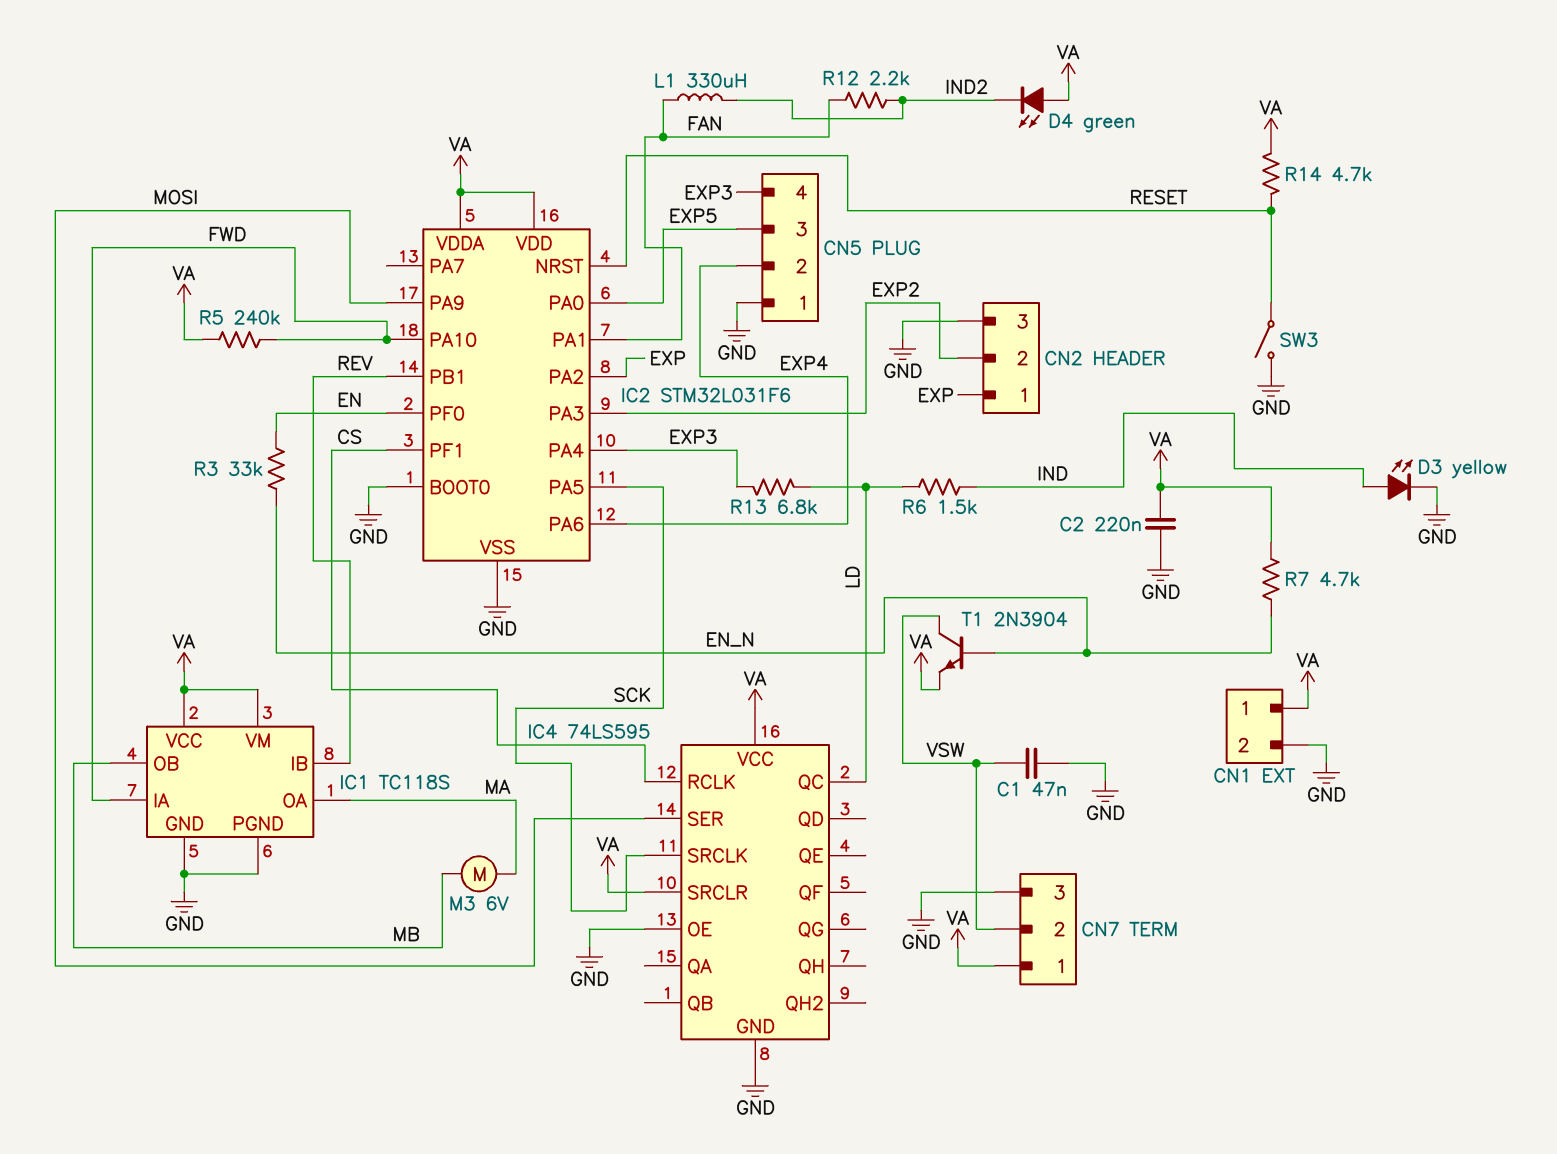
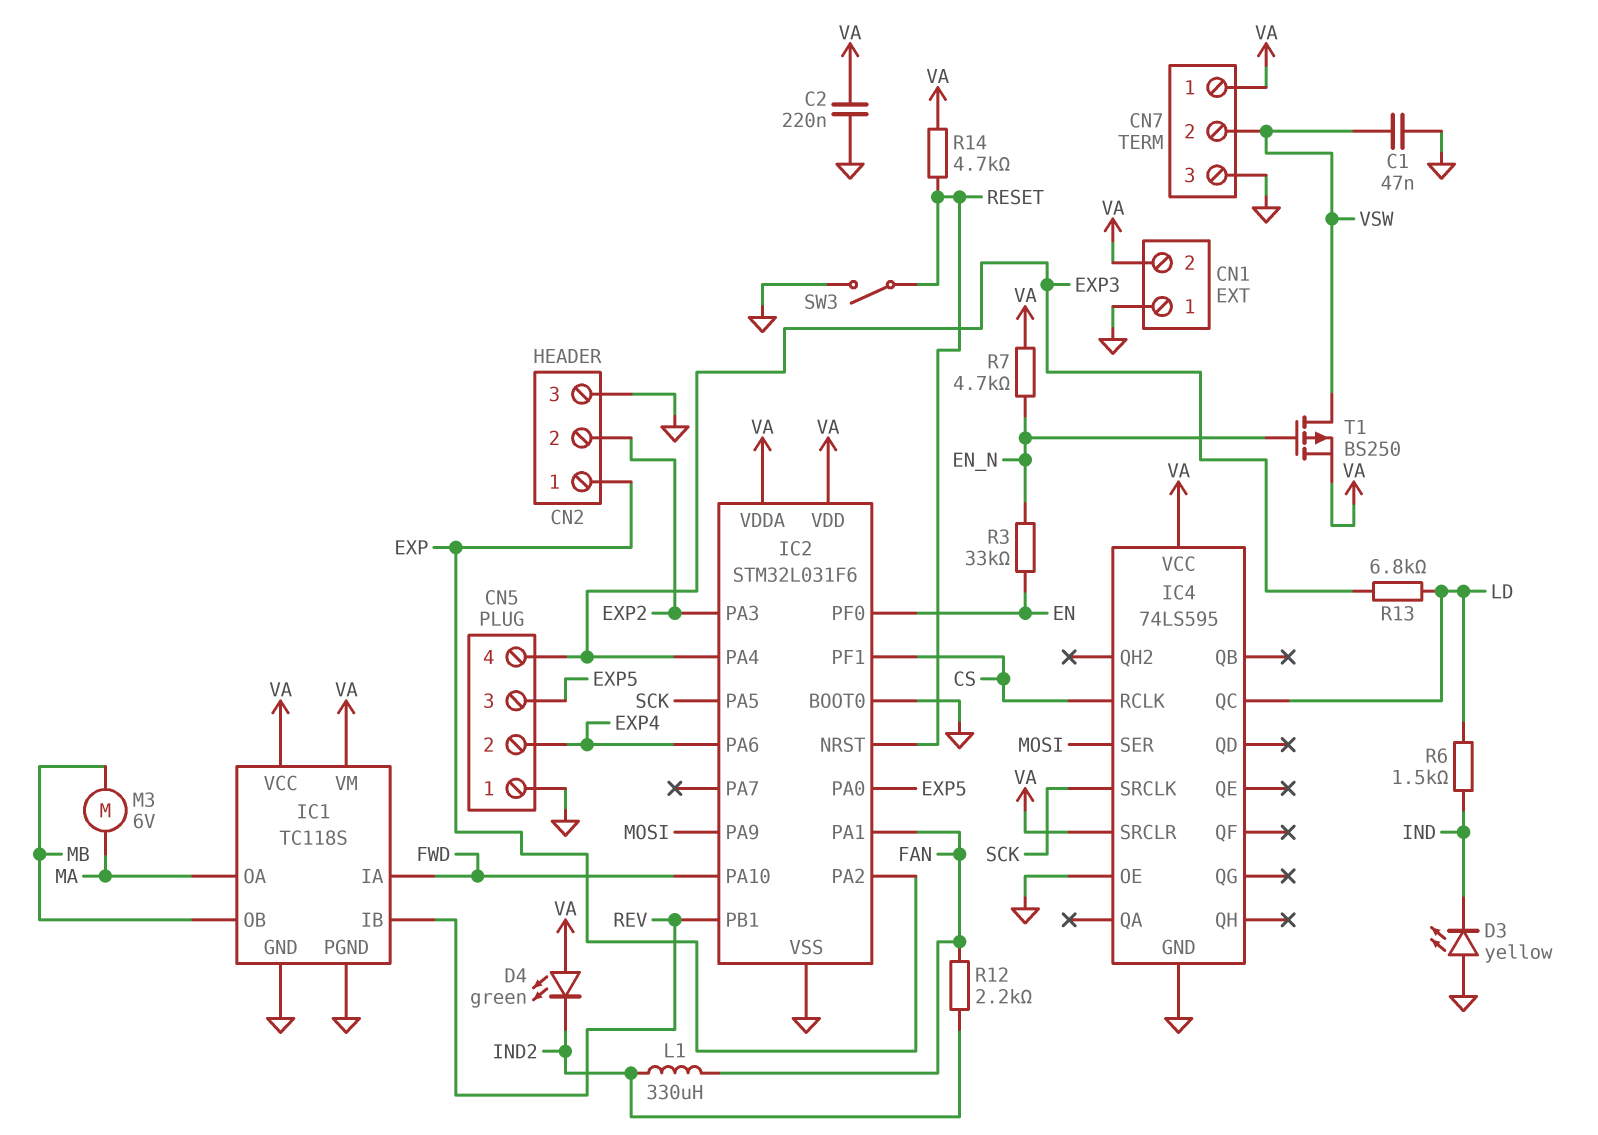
CN1 pin 1: VA -> GND
CN1 pin 2: GND -> VA
D3: LED yellow (A IND, K GND) -> LED yellow (A GND, K IND)
R5: 240k (FWD, VA) -> none
T1: NPN 2N3904 (B EN_N, C VSW, E VA) -> PMOS BS250 (G EN_N, D VSW, S VA)

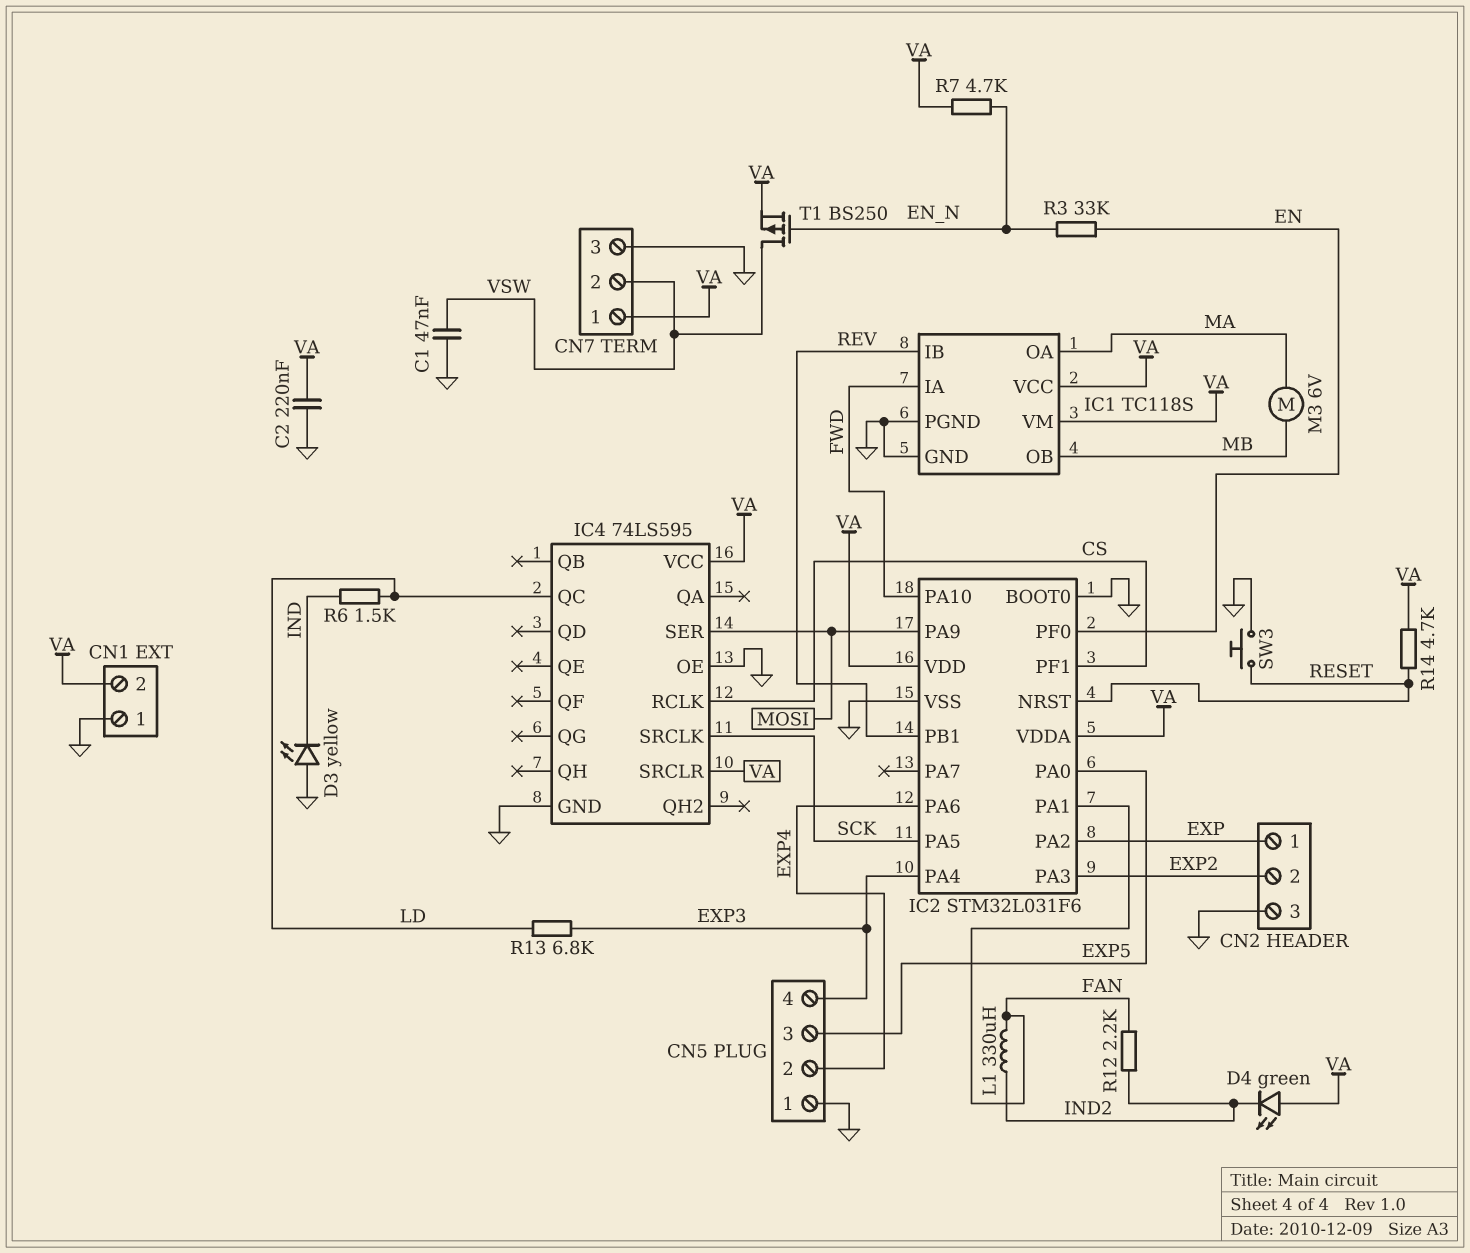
SW3: switch (GND, RESET) -> button (GND, RESET)

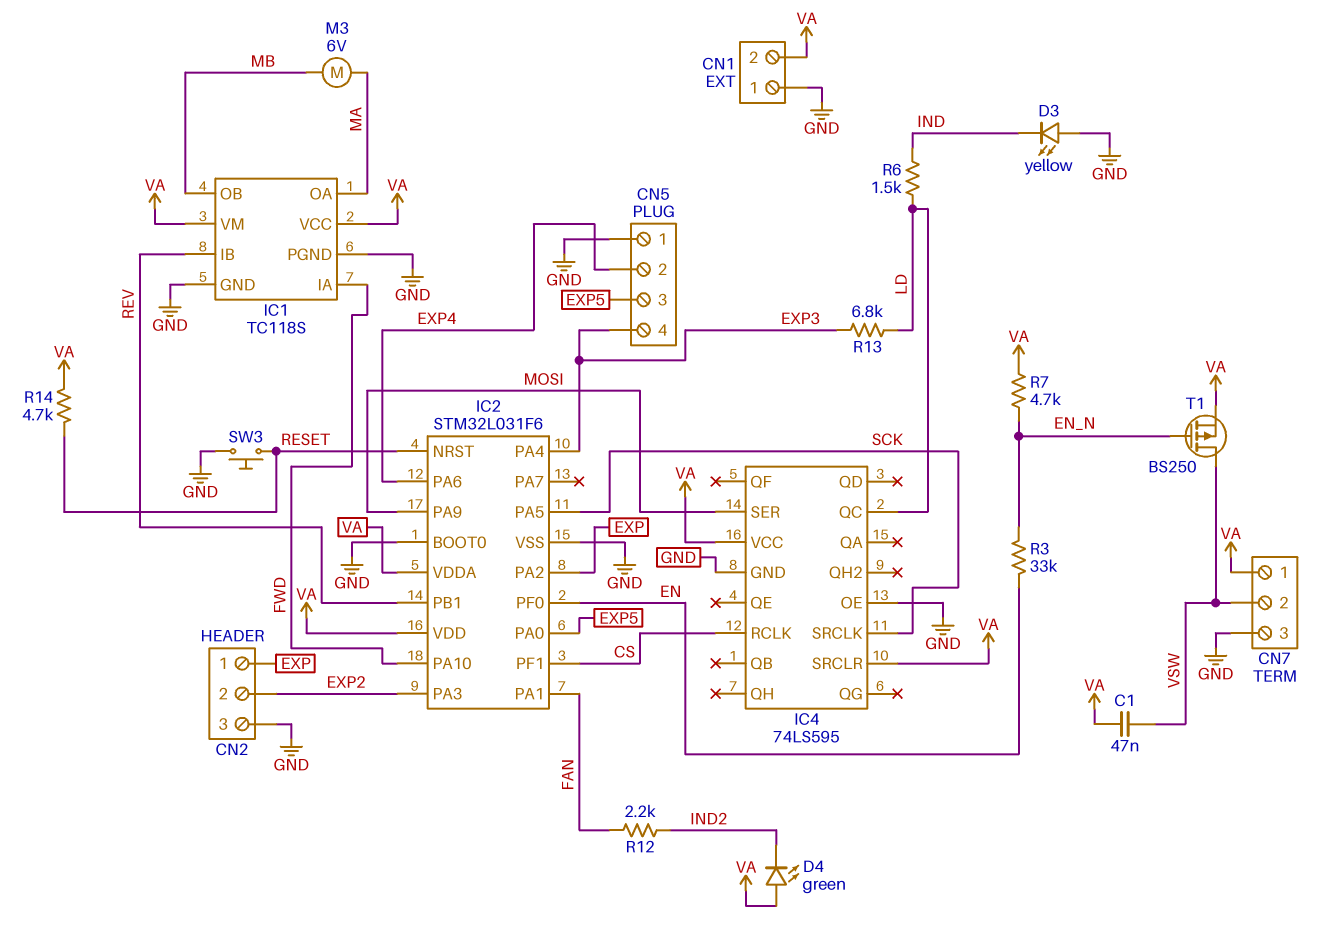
C1: 47nF (GND, VSW) -> 47nF (VA, VSW)
C2: 220nF (GND, VA) -> none
L1: 330uH (FAN, IND2) -> none

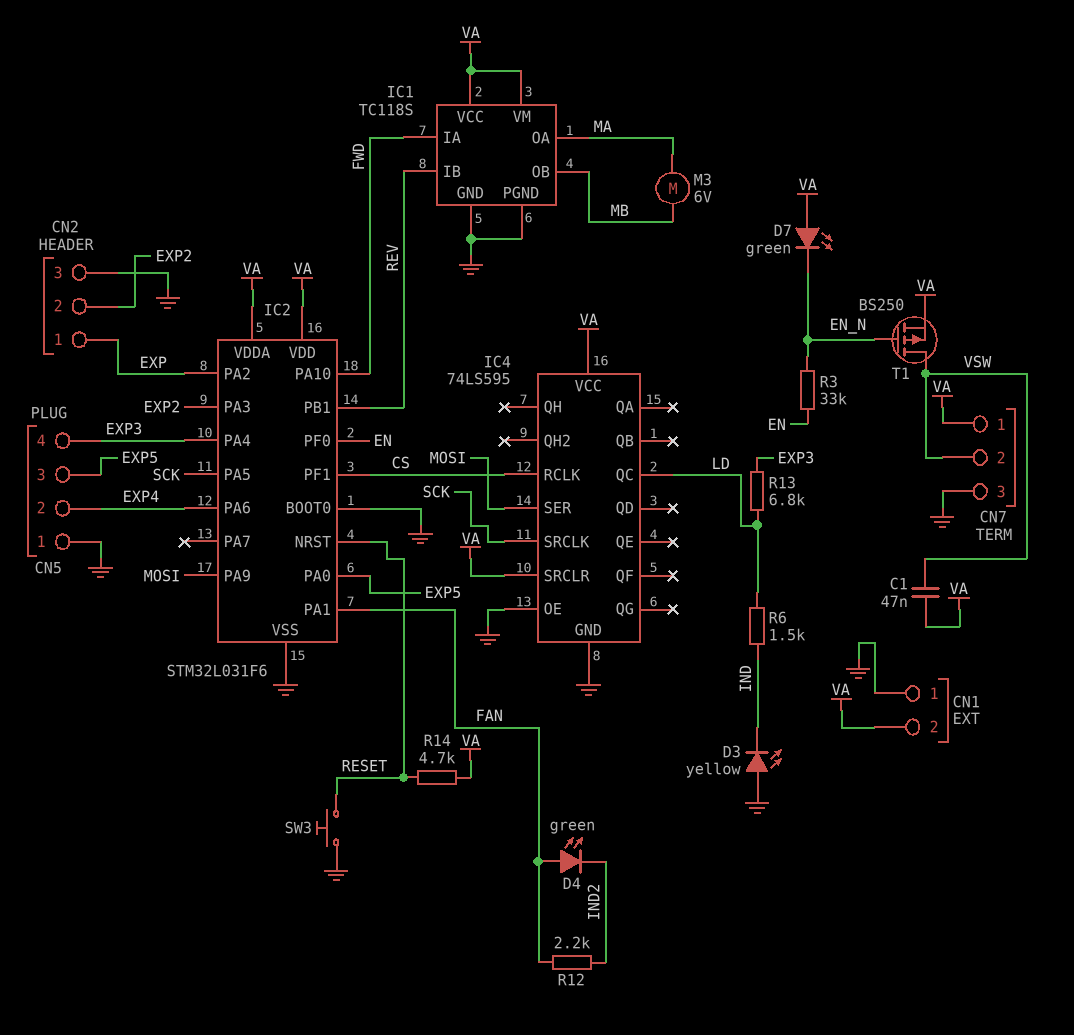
D4: LED green (A VA, K IND2) -> LED green (A FAN, K IND2)
D7: none -> LED green (A VA, K EN_N)
R7: 4.7k (EN_N, VA) -> none

